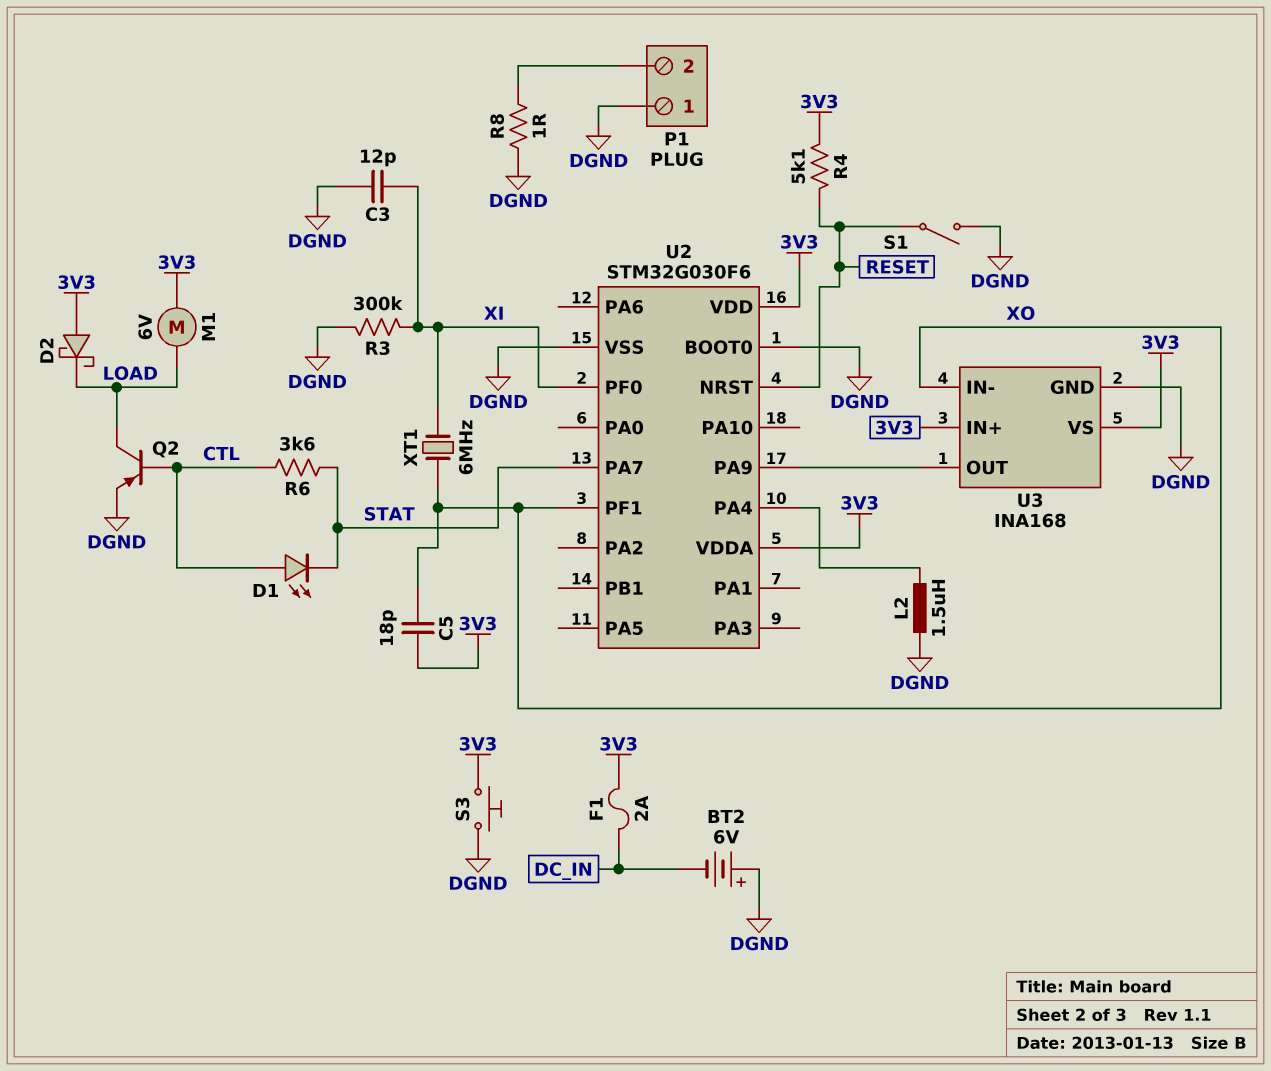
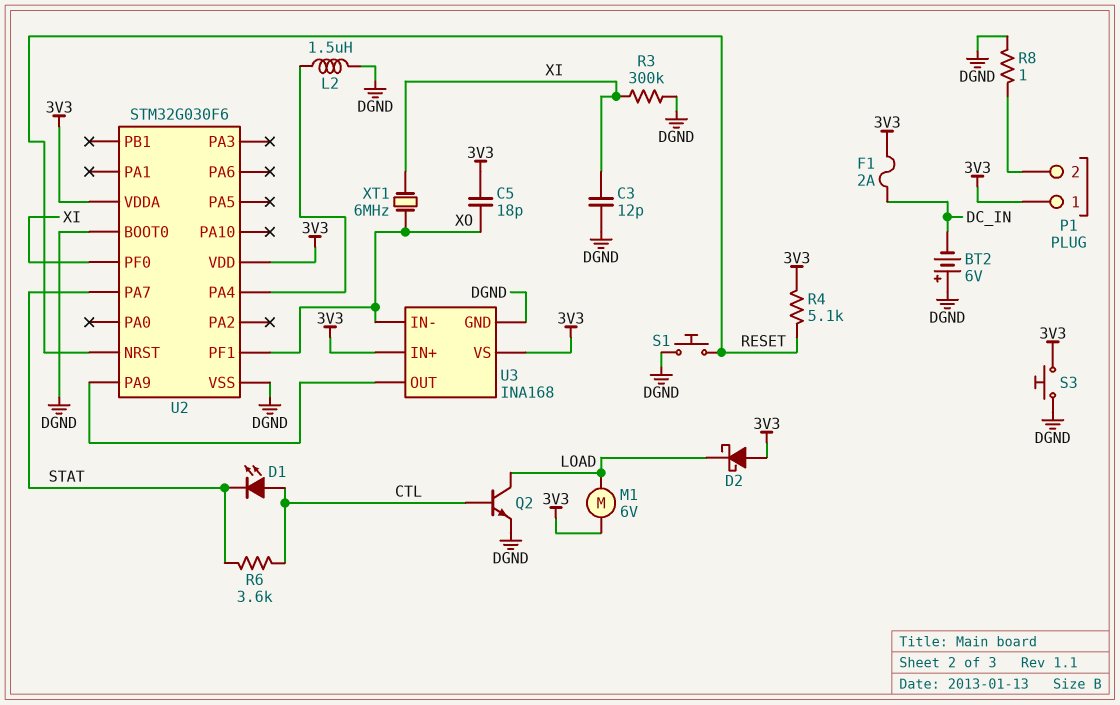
P1 pin 1: DGND -> 3V3
Q2: PNP (B CTL, C LOAD, E DGND) -> NPN (B CTL, C LOAD, E DGND)
S1: switch (DGND, RESET) -> button (DGND, RESET)

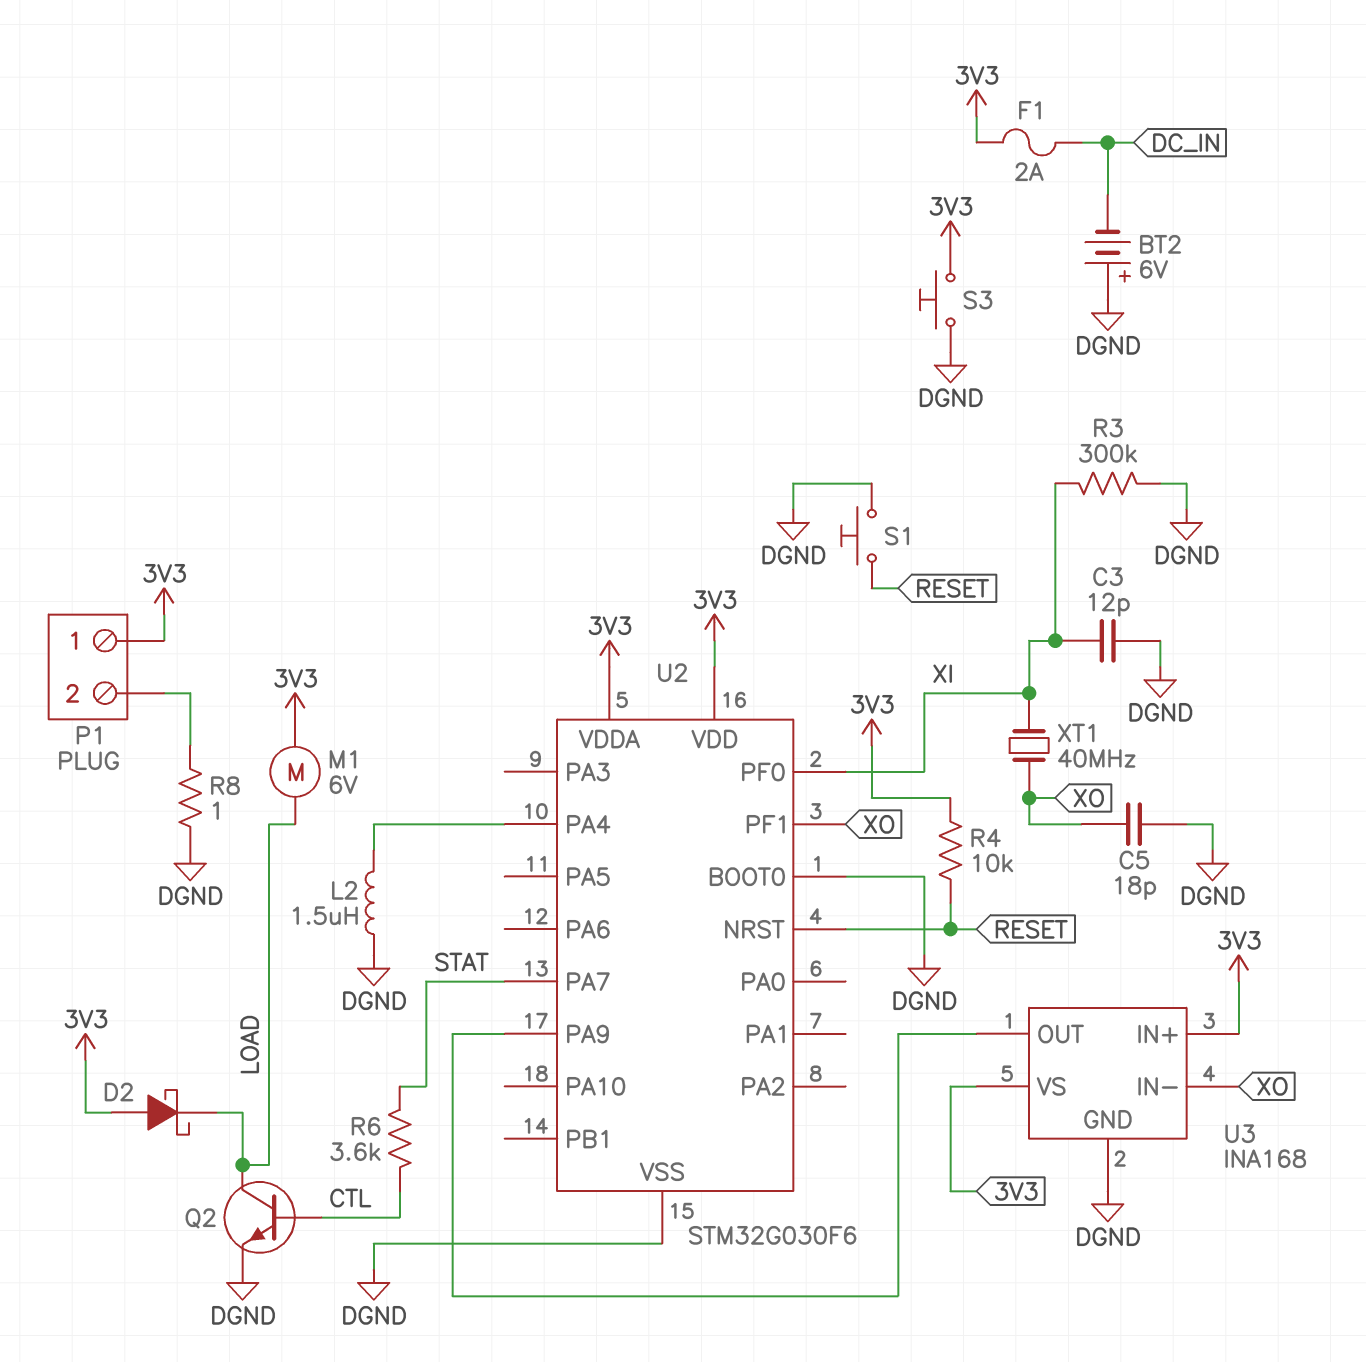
C5: 18pF (3V3, XO) -> 18pF (DGND, XO)
D1: LED (A CTL, K STAT) -> none
R4: 5.1k (3V3, RESET) -> 10k (3V3, RESET)
XT1: 6MHz (XI, XO) -> 40MHz (XI, XO)

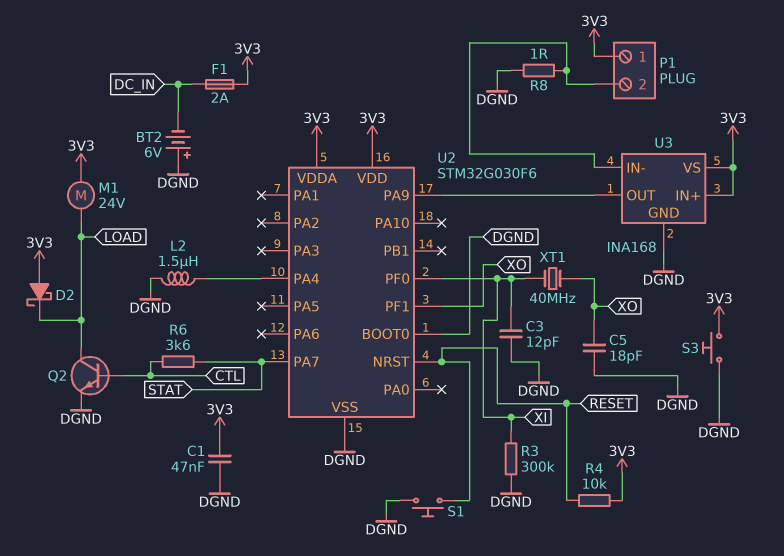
C1: none -> 47nF (3V3, DGND)
M1: motor 6V (3V3, LOAD) -> motor 24V (3V3, LOAD)
U3 pin IN-: XO -> P1/2

